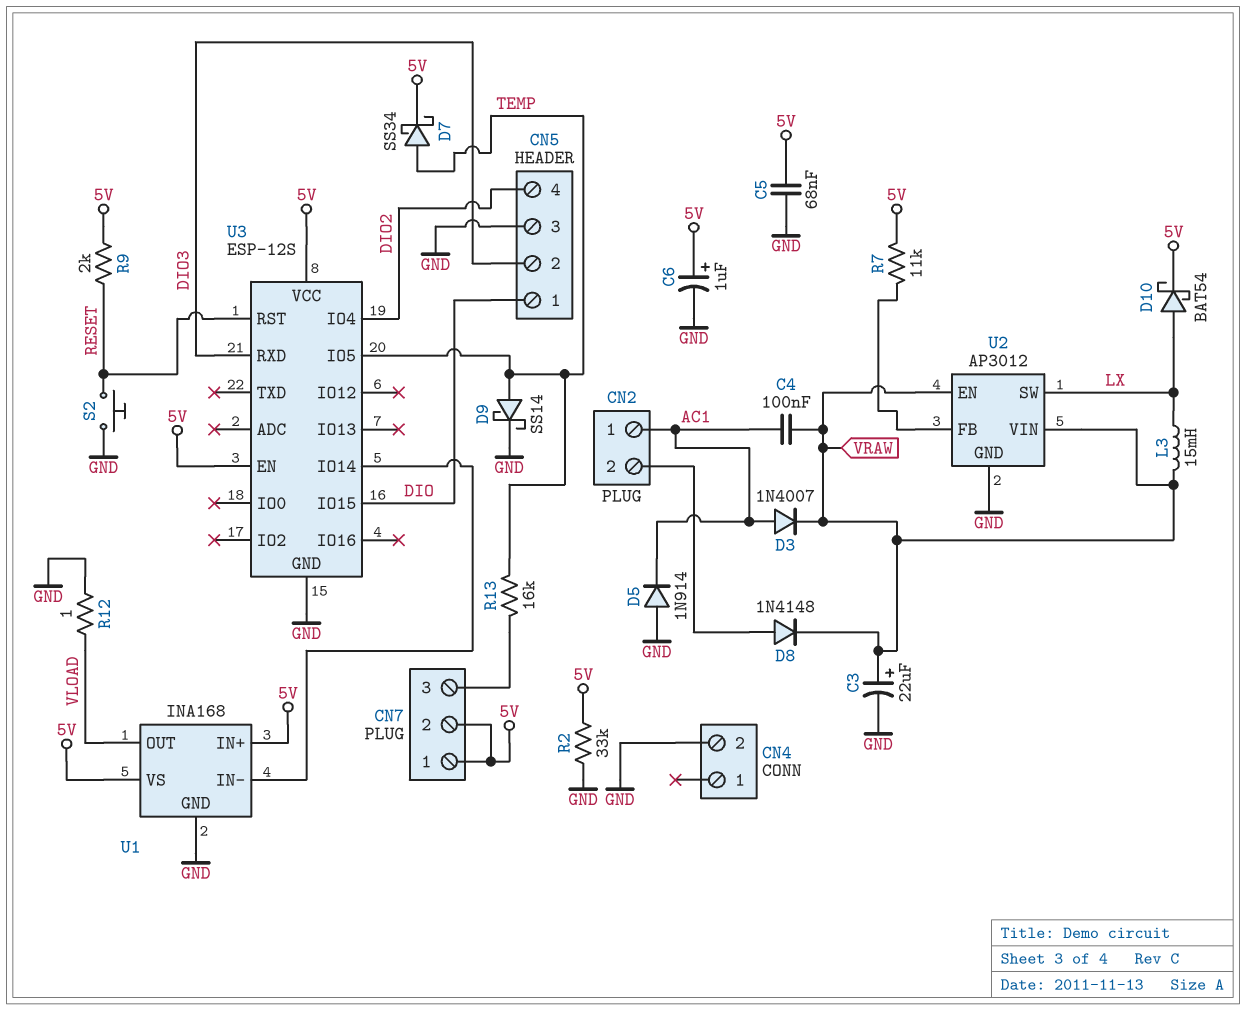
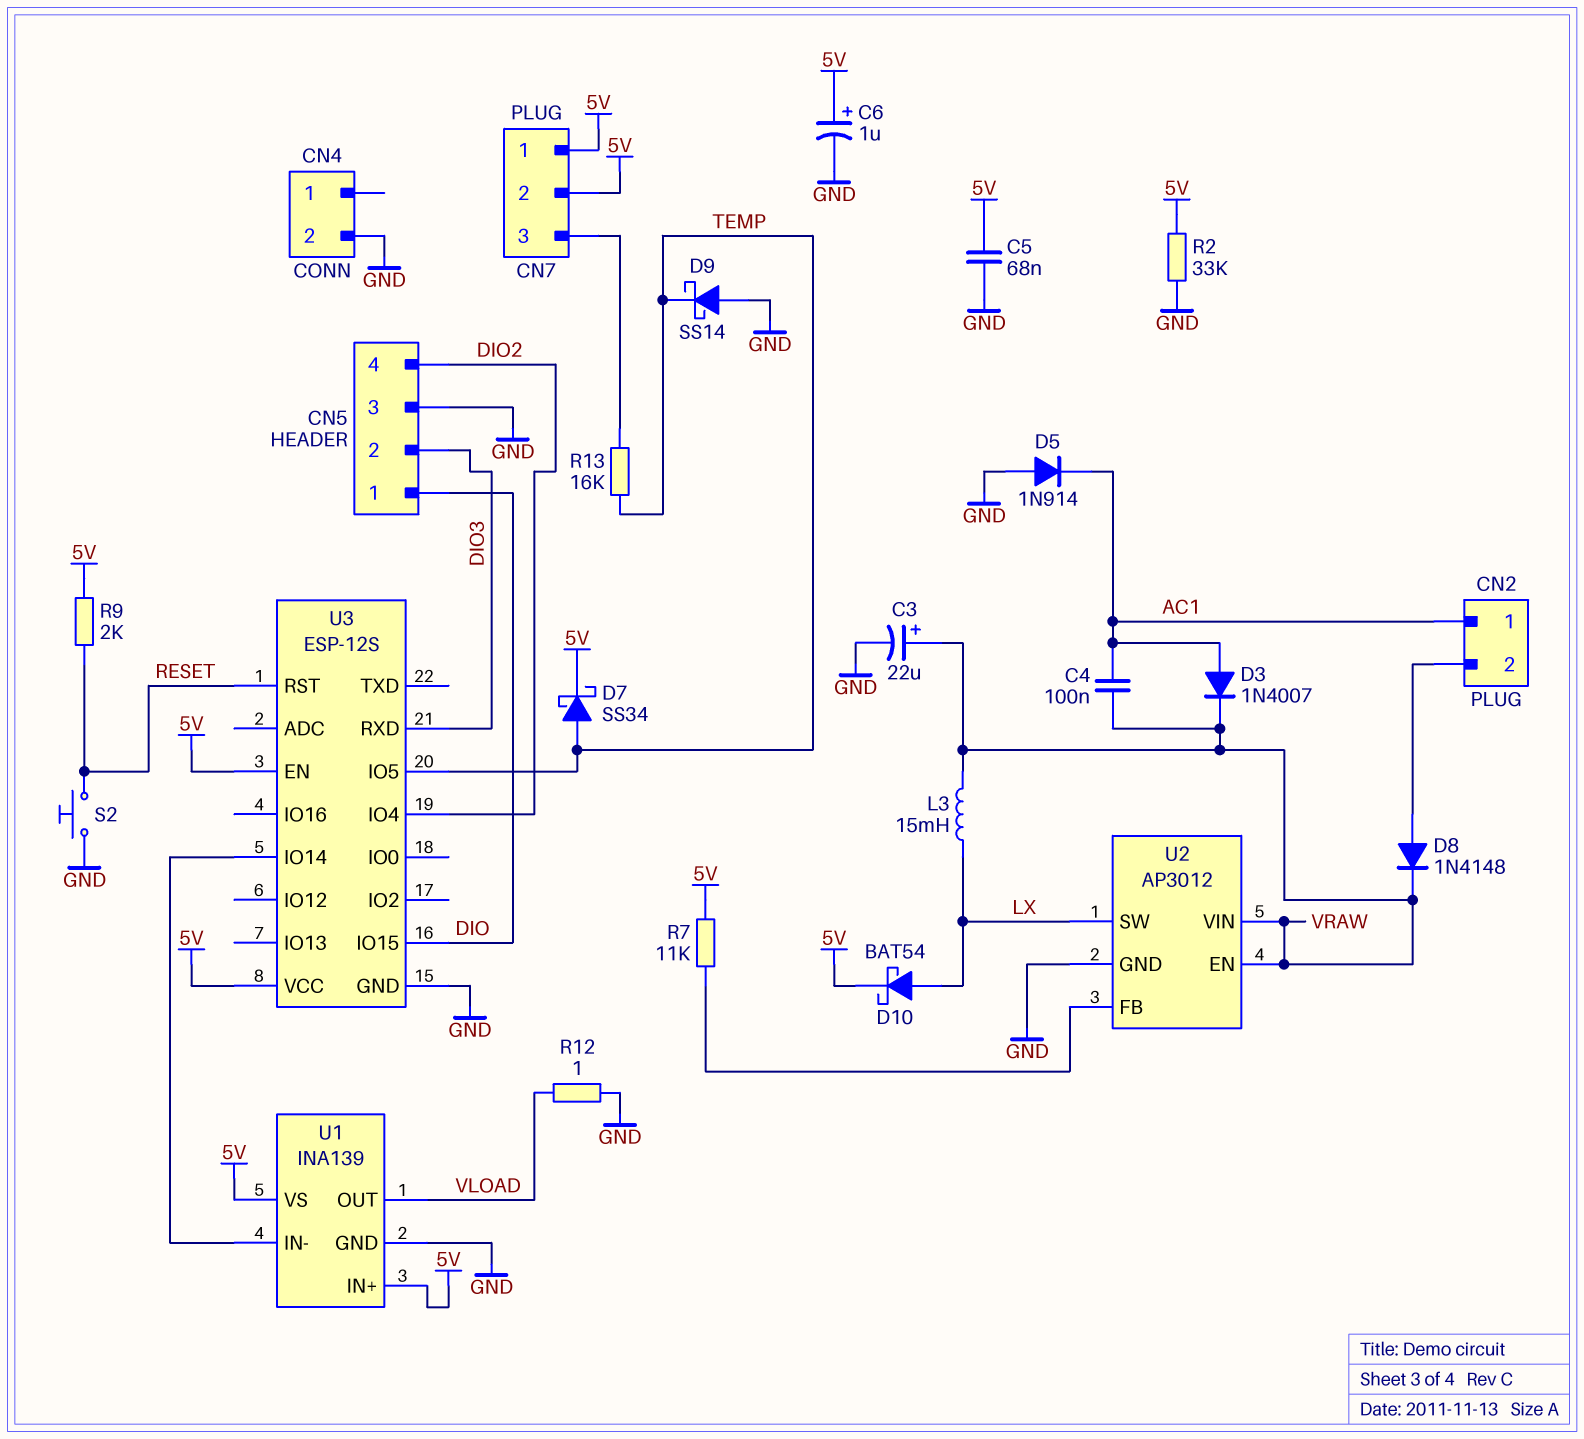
D9: schottky SS14 (A TEMP, K GND) -> schottky SS14 (A GND, K TEMP)
U1: INA168 -> INA139

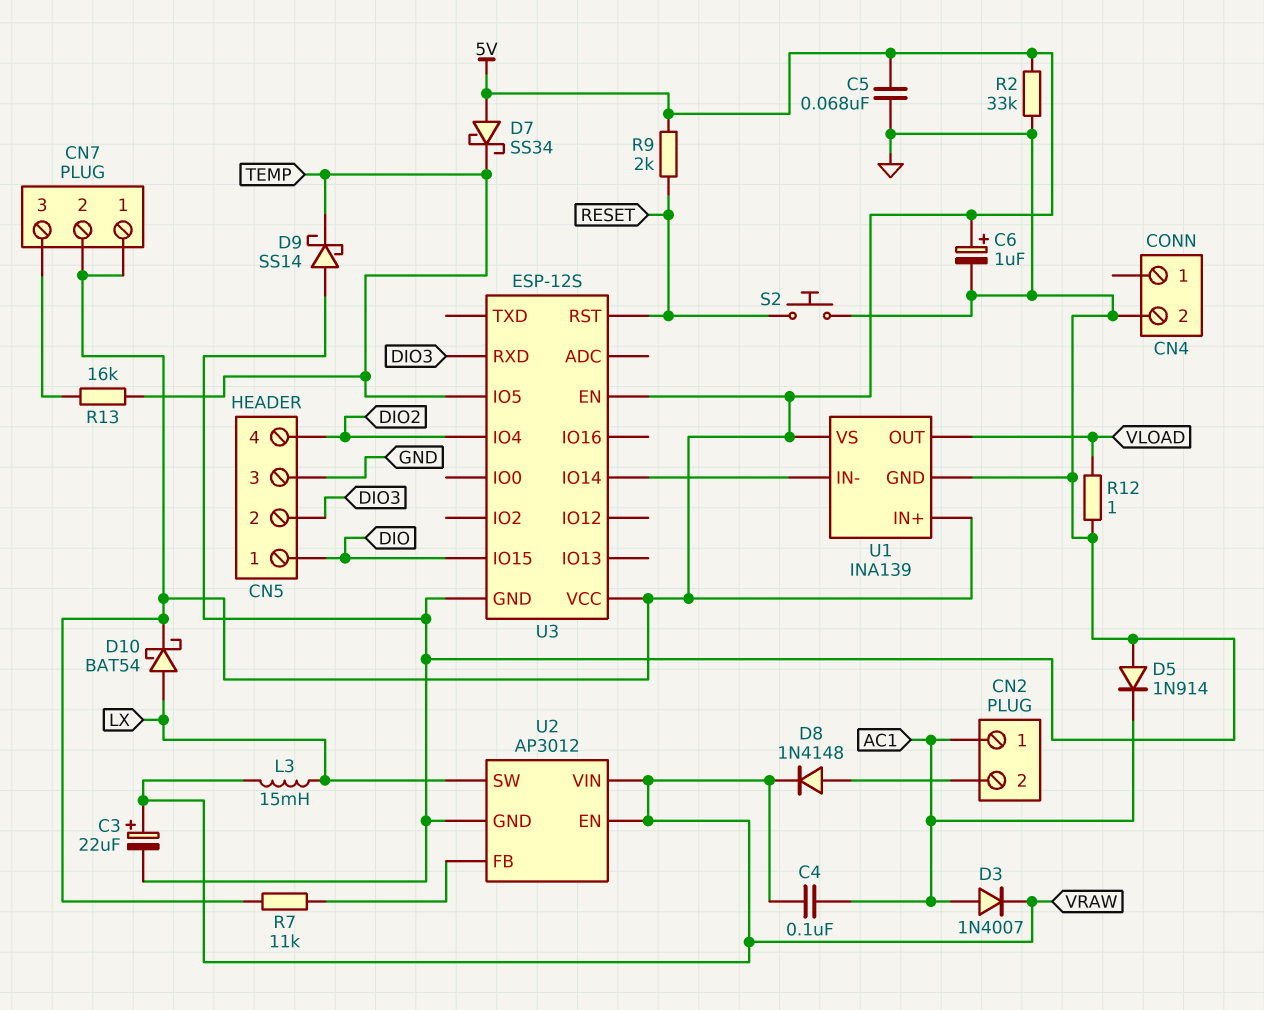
D7: schottky SS34 (A TEMP, K 5V) -> schottky SS34 (A 5V, K TEMP)

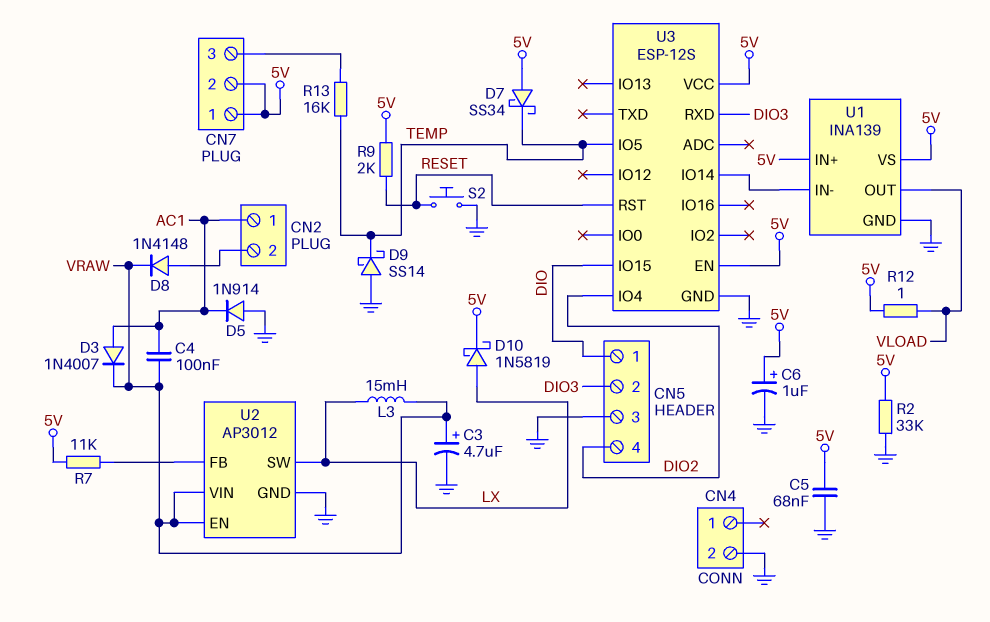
C3: 22uF (plus VRAW, minus GND) -> 4.7uF (plus VRAW, minus GND)
D10: schottky BAT54 (A LX, K 5V) -> schottky 1N5819 (A LX, K 5V)
R12: 1 (GND, VLOAD) -> 1 (5V, VLOAD)

